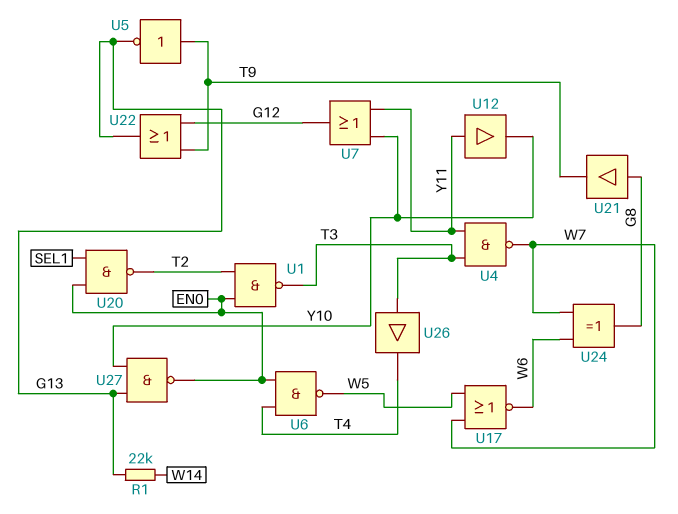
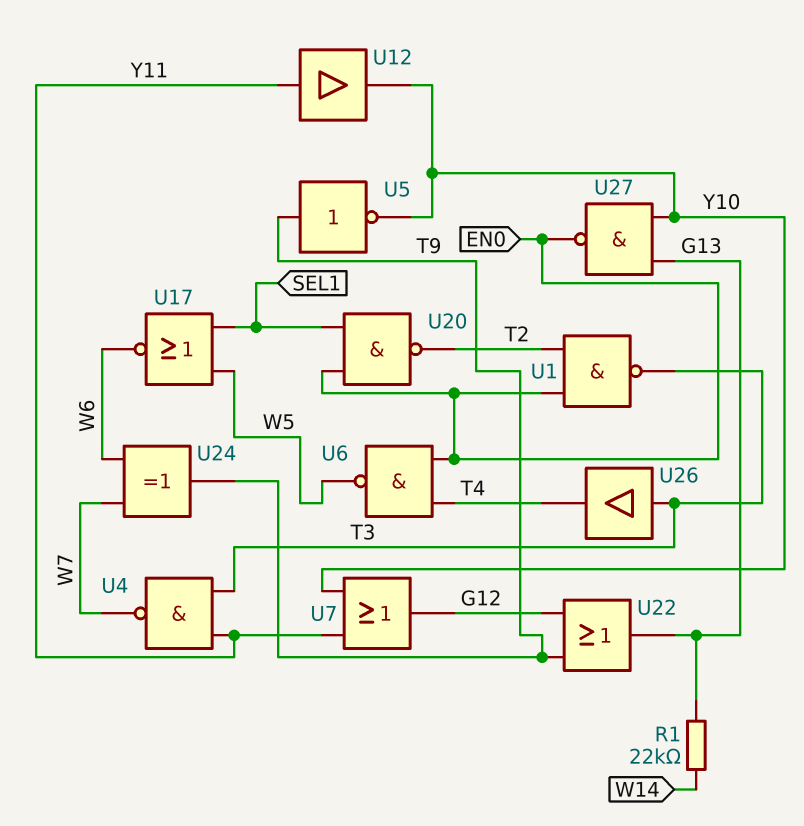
U5: NOT (in T9, out G13) -> NOT (in T9, out Y10)
U17: NOR (in W5, in W7, out W6) -> NOR (in SEL1, in W5, out W6)
U21: buffer (in G8, out T9) -> none
U24: XOR (in W6, in W7, out G8) -> XOR (in W6, in W7, out T9)

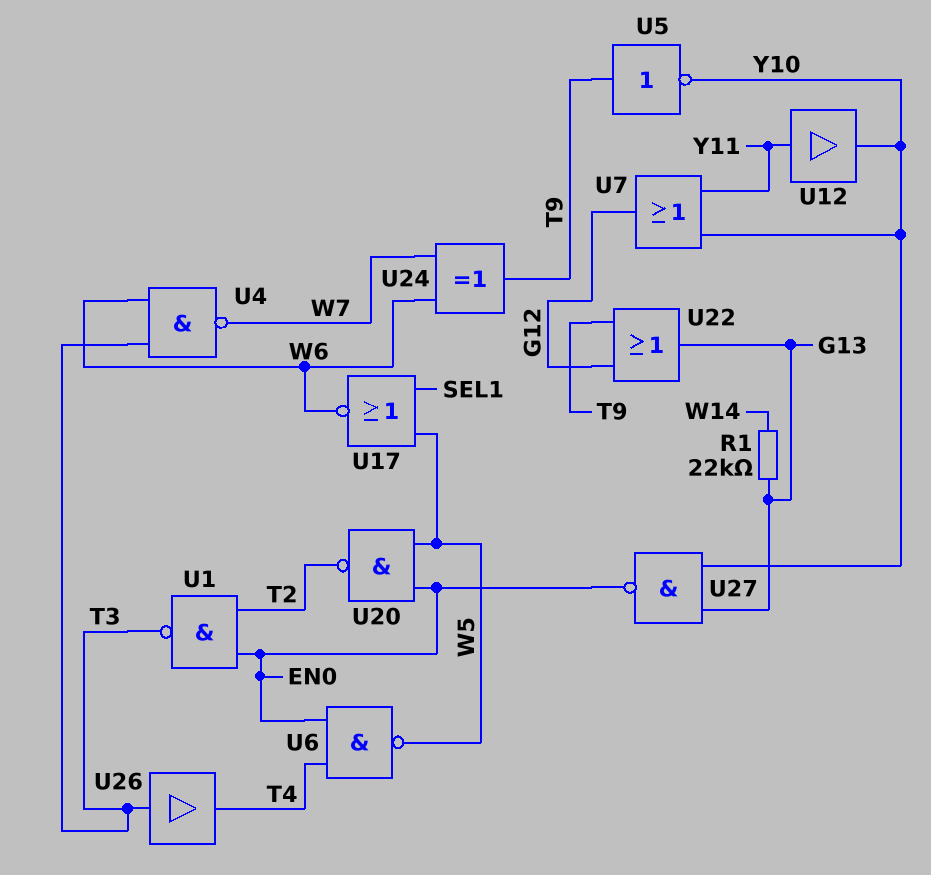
U4: NAND (in T3, in Y11, out W7) -> NAND (in T3, in W6, out W7)
U20: NAND (in EN0, in SEL1, out T2) -> NAND (in EN0, in W5, out T2)

